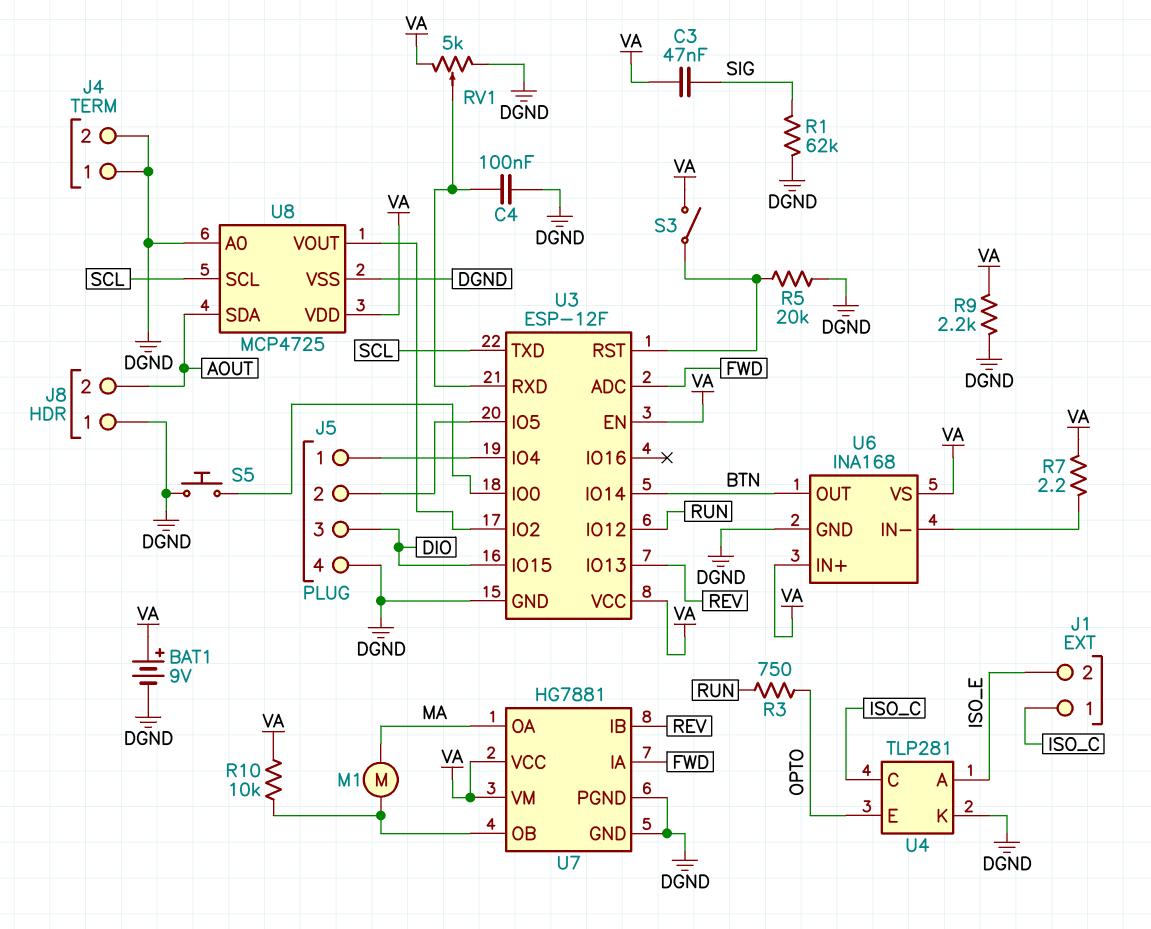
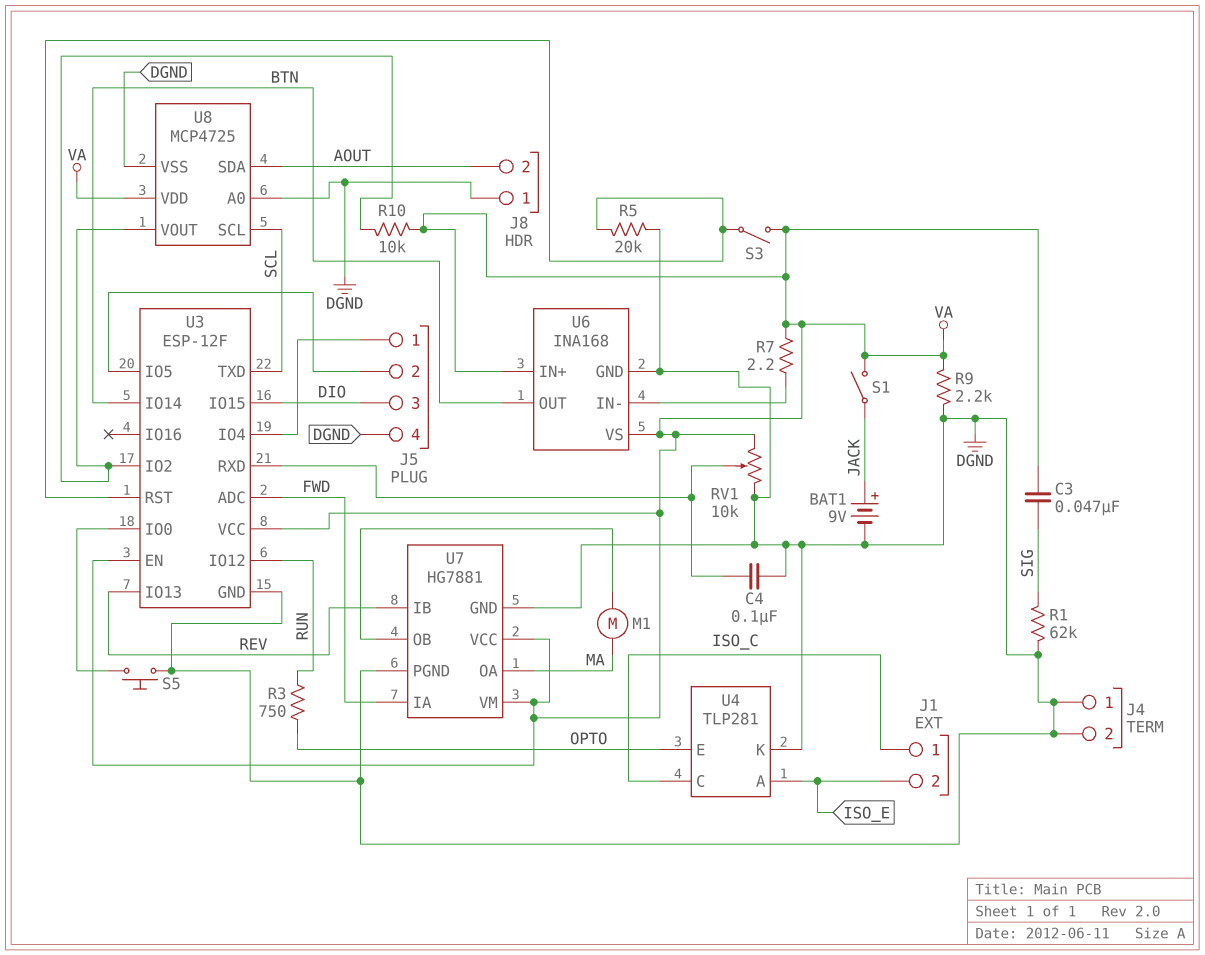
BAT1: 9V (plus VA, minus DGND) -> 9V (plus JACK, minus DGND)
R10: 10k (U7/OB, VA) -> 10k (U3/IO2, VA)
RV1: 5k (DGND, VA, wiper U3/RXD) -> 10k (DGND, VA, wiper U3/RXD)
S1: none -> switch (JACK, VA)

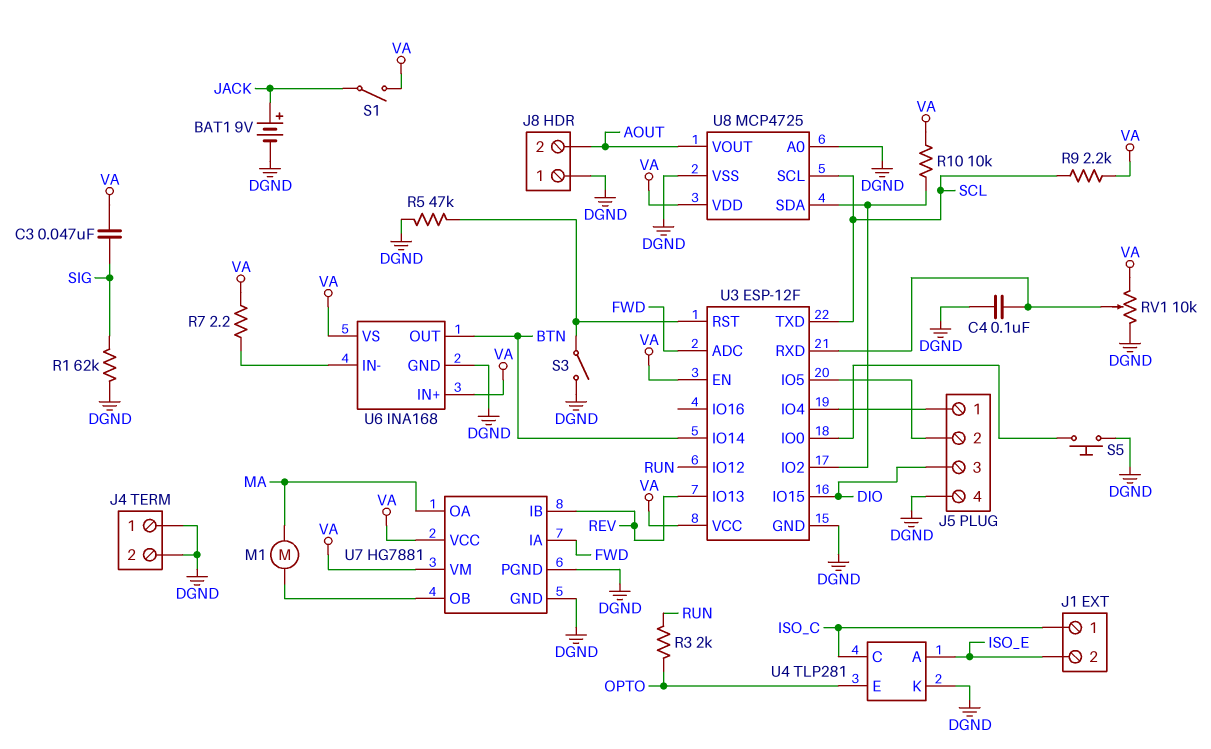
R3: 750 (OPTO, RUN) -> 2k (OPTO, RUN)
R5: 20k (DGND, U3/RST) -> 47k (DGND, U3/RST)
R9: 2.2k (DGND, VA) -> 2.2k (SCL, VA)
S3: switch (U3/RST, VA) -> switch (DGND, U3/RST)
U8 pin SDA: AOUT -> U3/IO2
U8 pin VOUT: U3/IO2 -> AOUT

